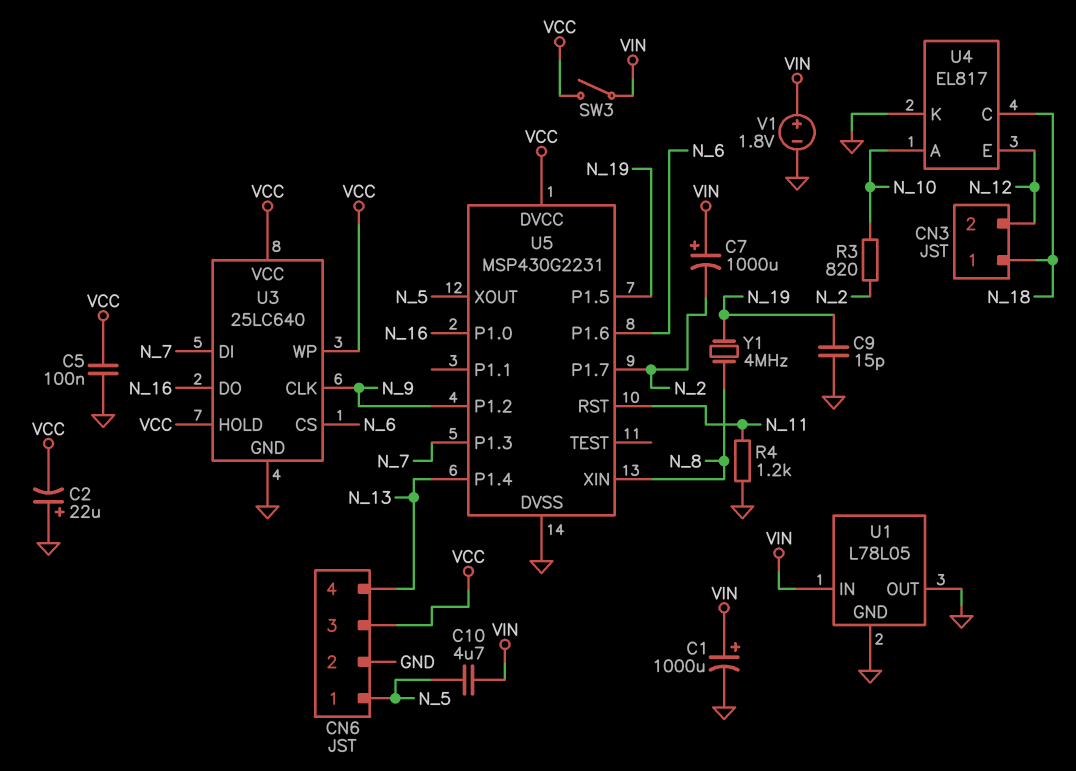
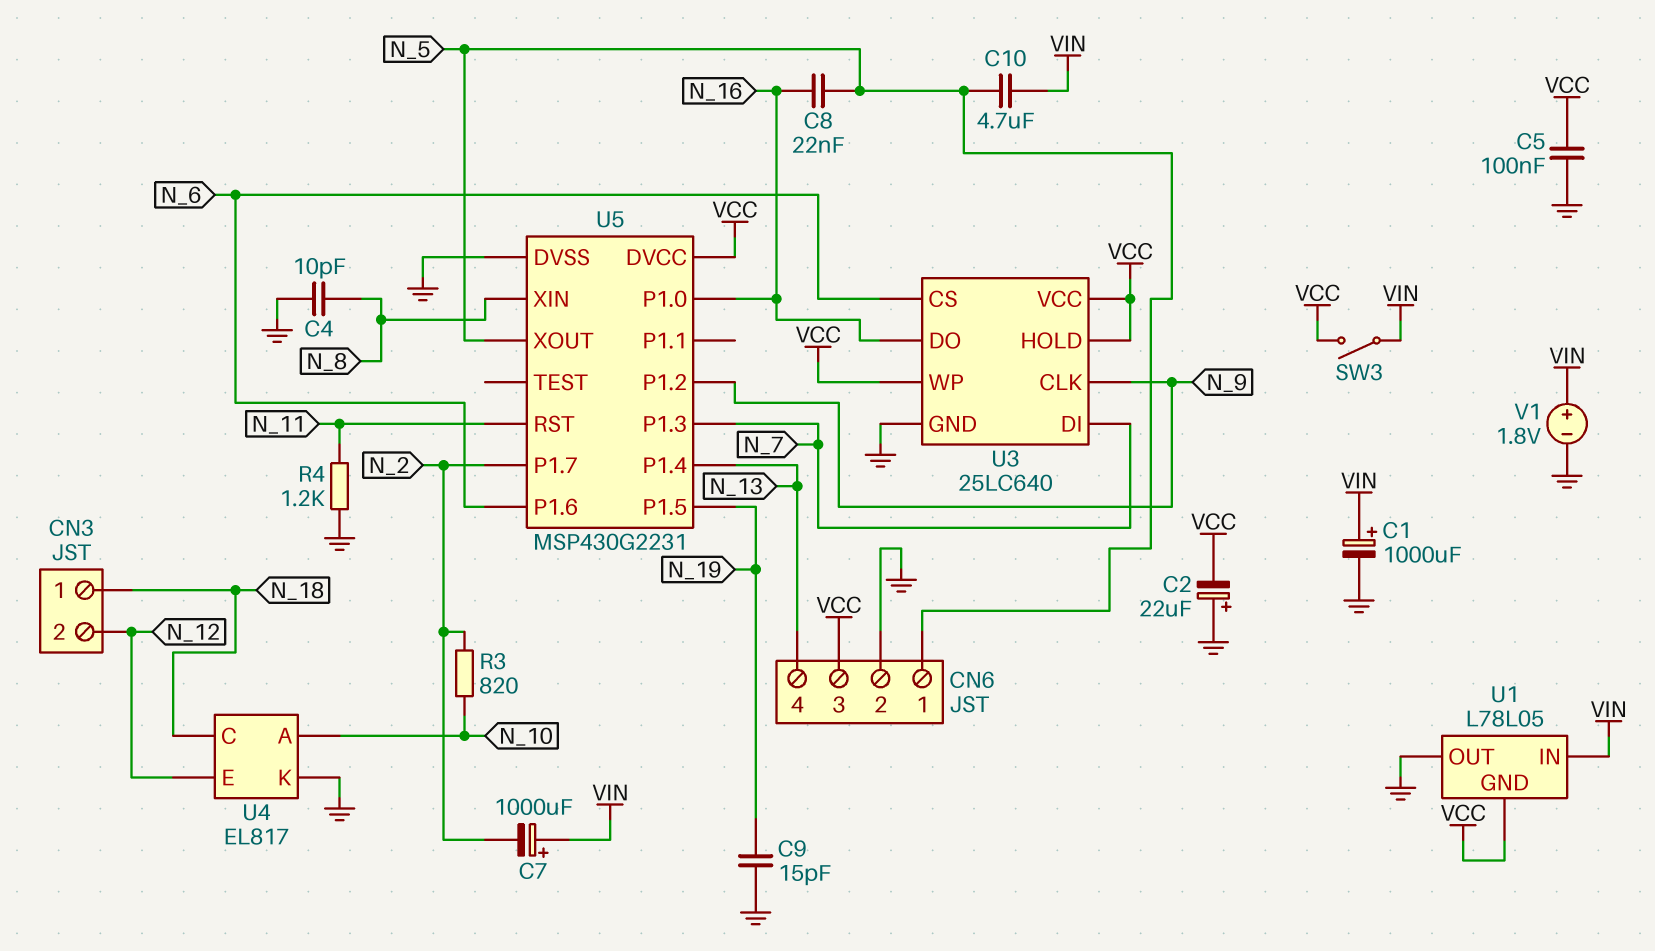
C4: none -> 10pF (GND, N_8)
C8: none -> 22nF (N_5, N_16)
U1 pin GND: GND -> VCC
Y1: 4MHz (N_8, N_19) -> none

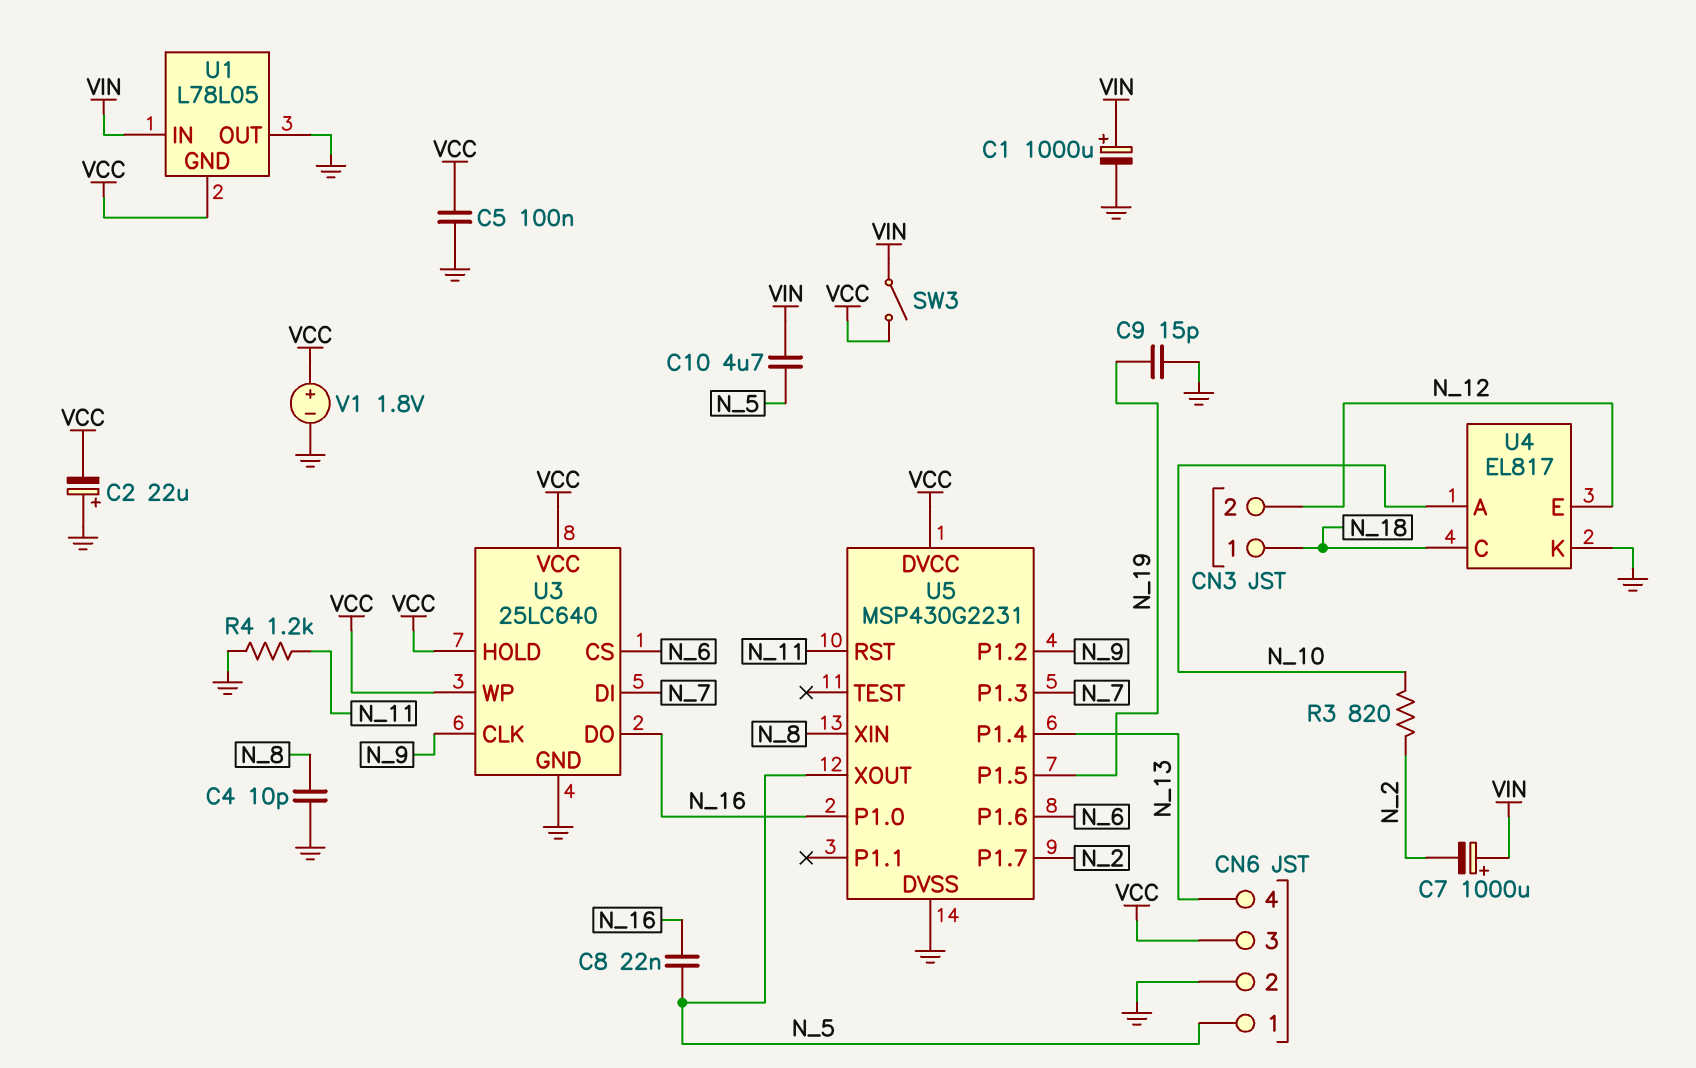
V1: 1.8V (plus VIN, minus GND) -> 1.8V (plus VCC, minus GND)

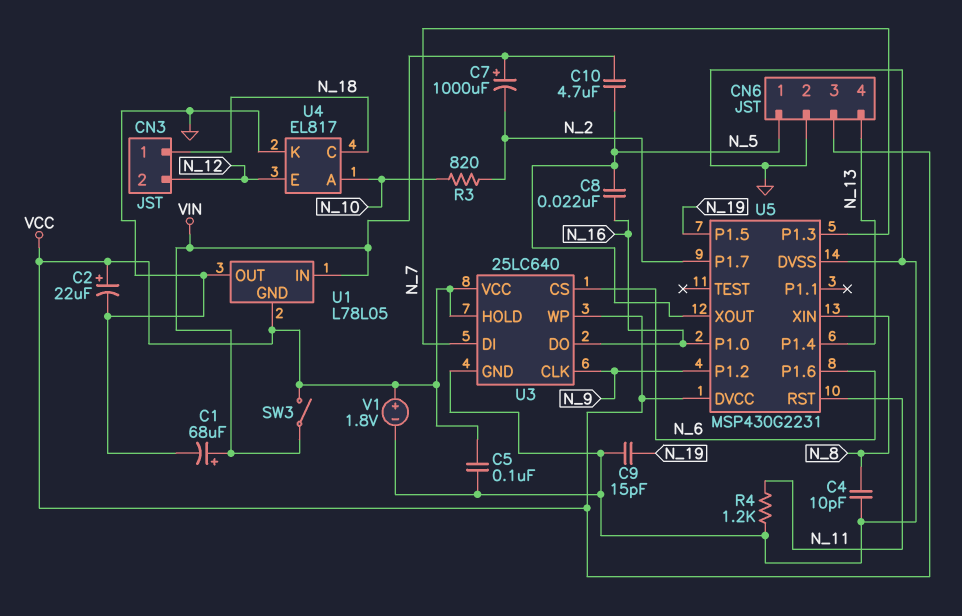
C1: 1000uF (plus VIN, minus GND) -> 68uF (plus VIN, minus GND)
C2: 22uF (plus GND, minus VCC) -> 22uF (plus VCC, minus GND)

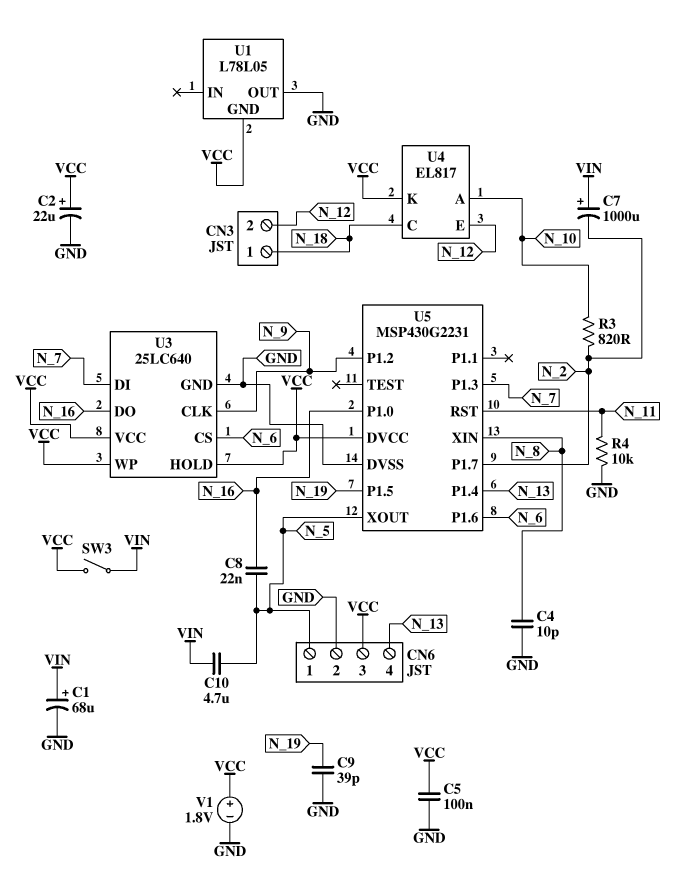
C9: 15pF (GND, N_19) -> 39pF (GND, N_19)
R4: 1.2k (GND, N_11) -> 10k (GND, N_11)
U1 pin IN: VIN -> none
U4 pin K: GND -> VCC

